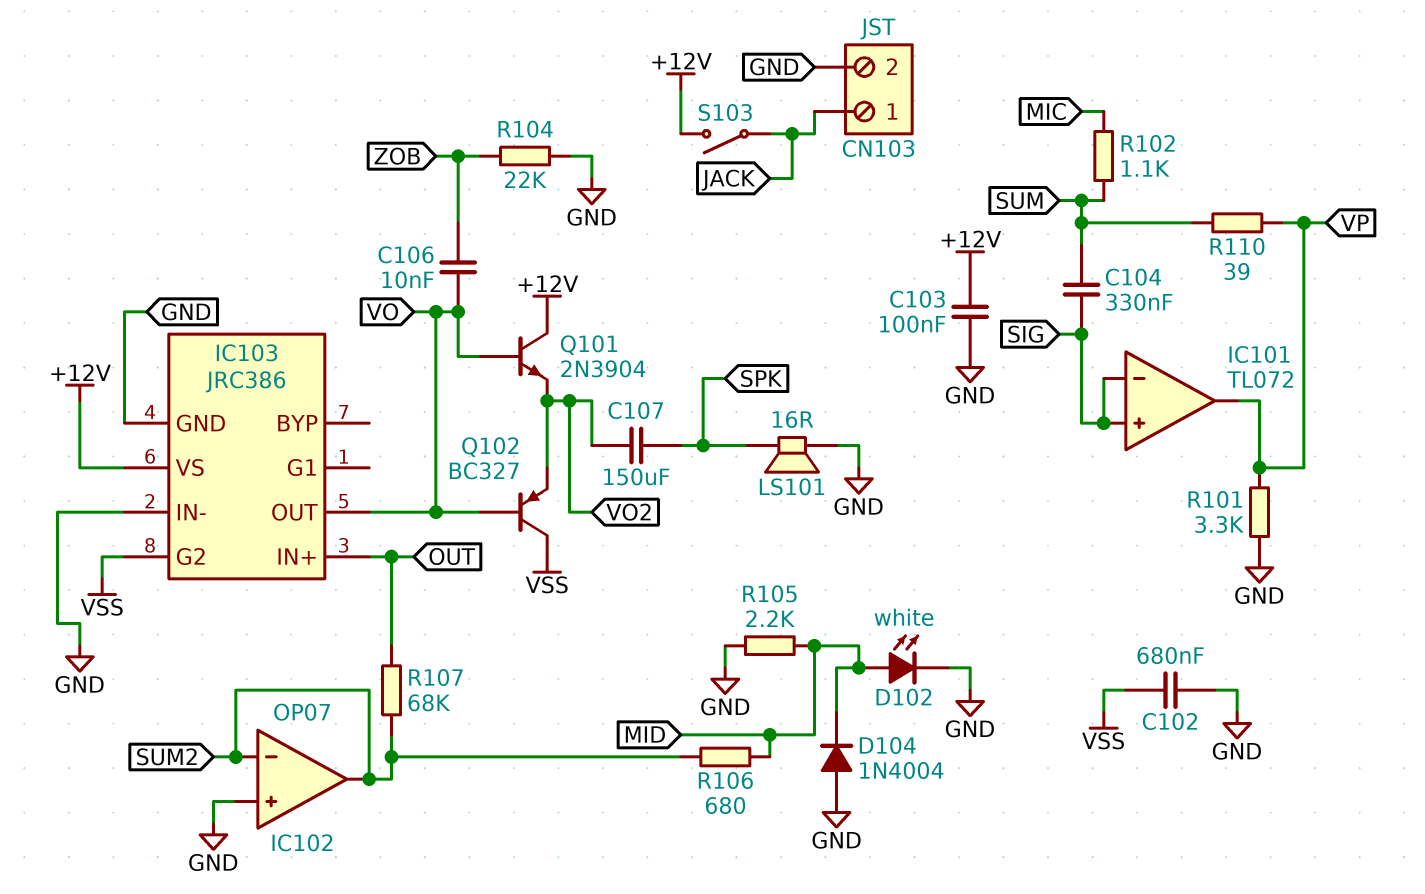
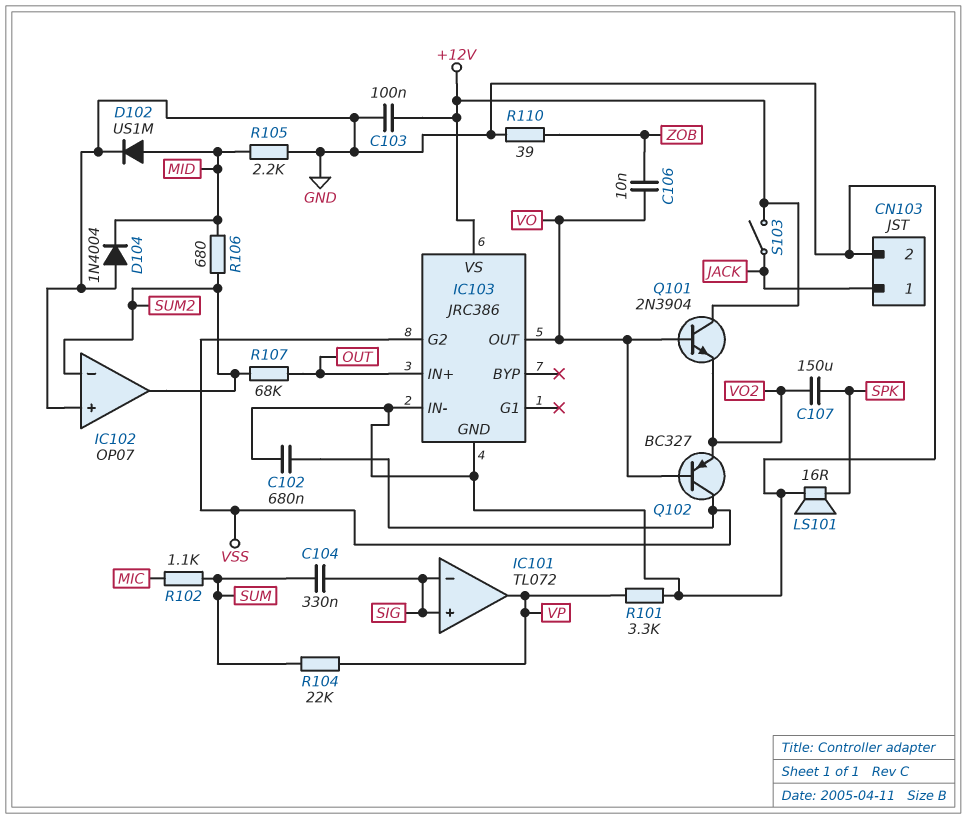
D102: LED white (A MID, K GND) -> diode US1M (A MID, K GND)
R104: 22k (GND, ZOB) -> 22k (SUM, VP)
R110: 39 (SUM, VP) -> 39 (GND, ZOB)

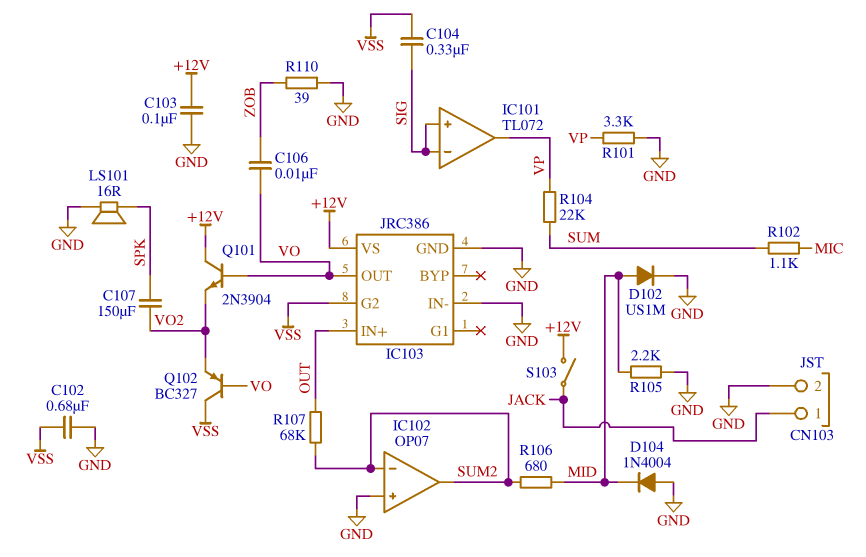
C104: 330nF (SIG, SUM) -> 330nF (SIG, VSS)

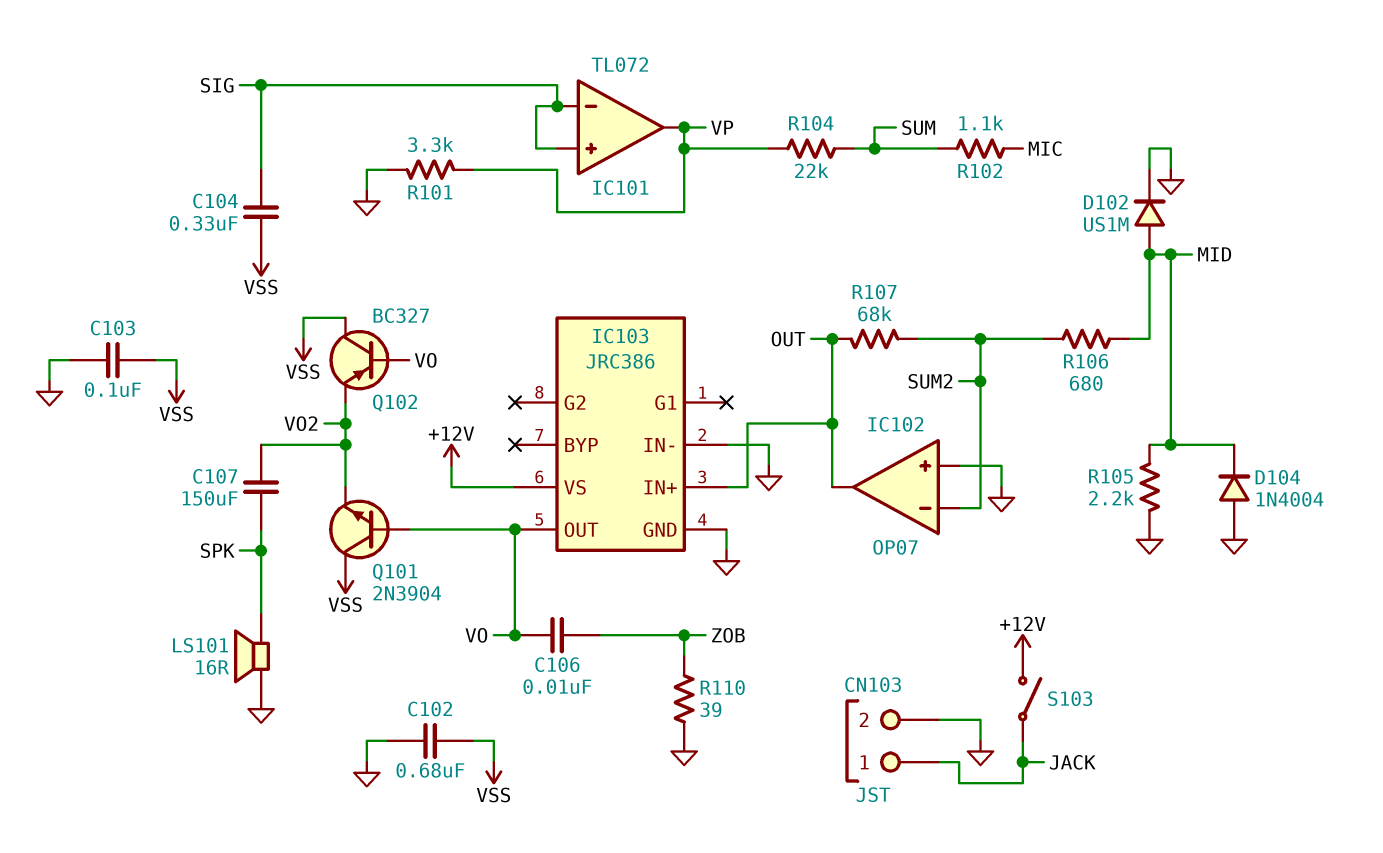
C103: 100nF (+12V, GND) -> 100nF (GND, VSS)
IC102 pin out: SUM2 -> OUT
IC103 pin G2: VSS -> none
Q101: NPN 2N3904 (B VO, C +12V, E VO2) -> NPN 2N3904 (B VO, C VSS, E VO2)

